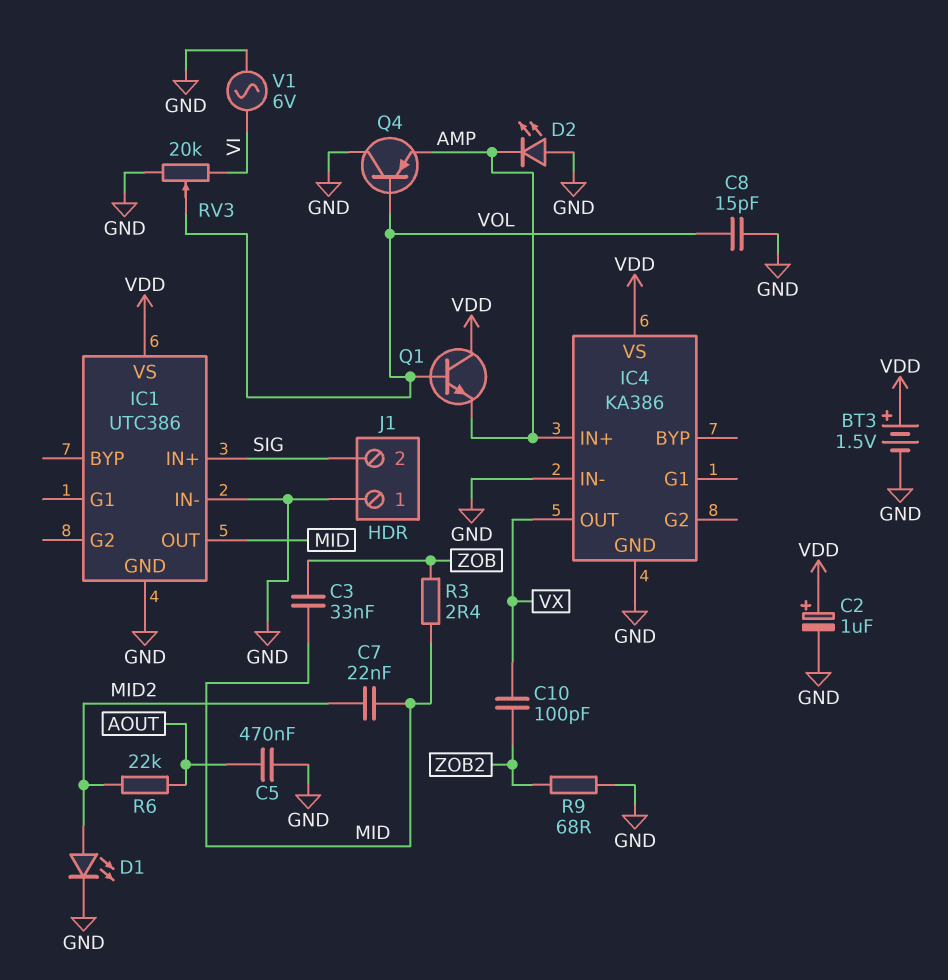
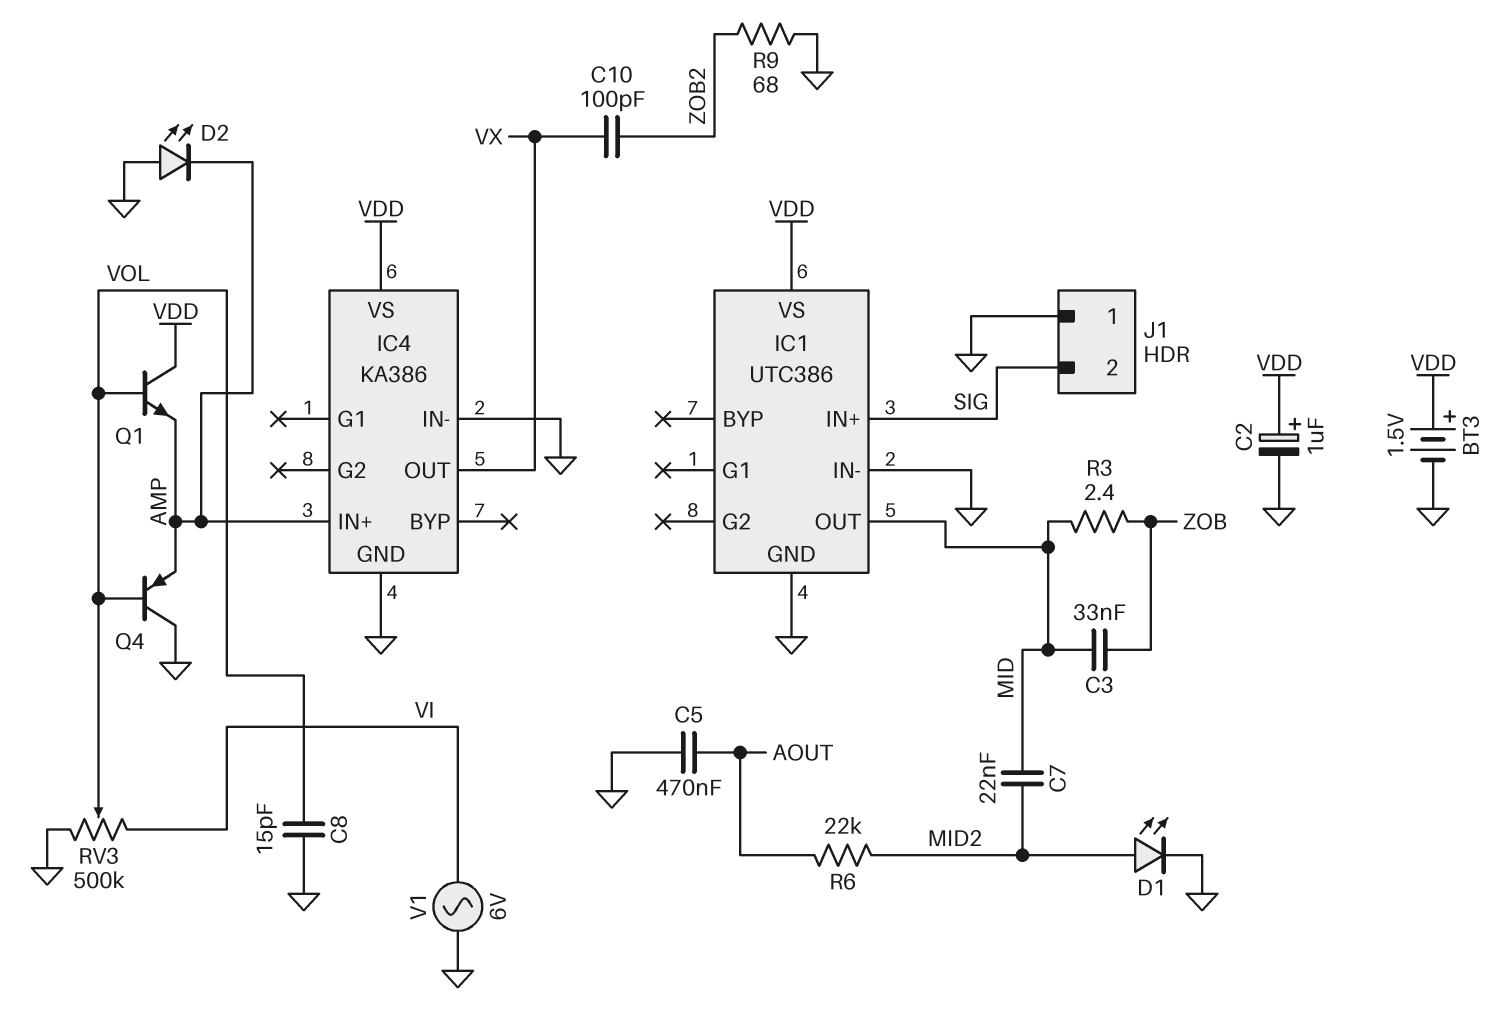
RV3: 20k (GND, VI, wiper VOL) -> 500k (GND, VI, wiper VOL)

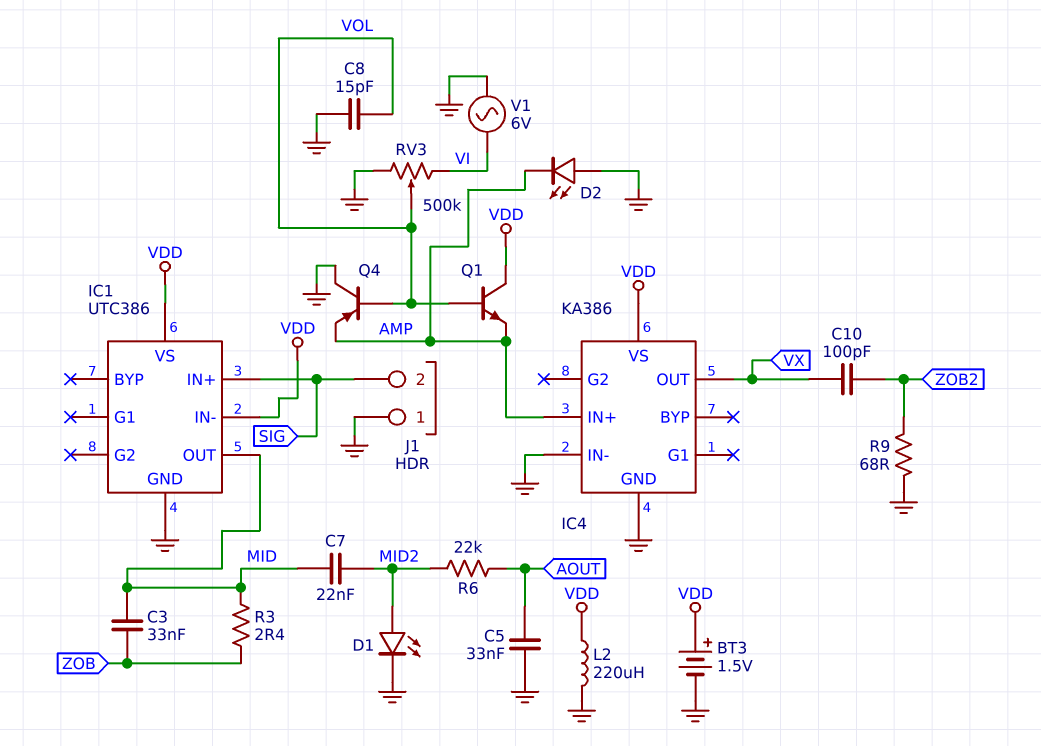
C2: 1uF (plus VDD, minus GND) -> none
C5: 470nF (AOUT, GND) -> 33nF (AOUT, GND)
IC1 pin IN-: GND -> VDD
L2: none -> 220uH (GND, VDD)

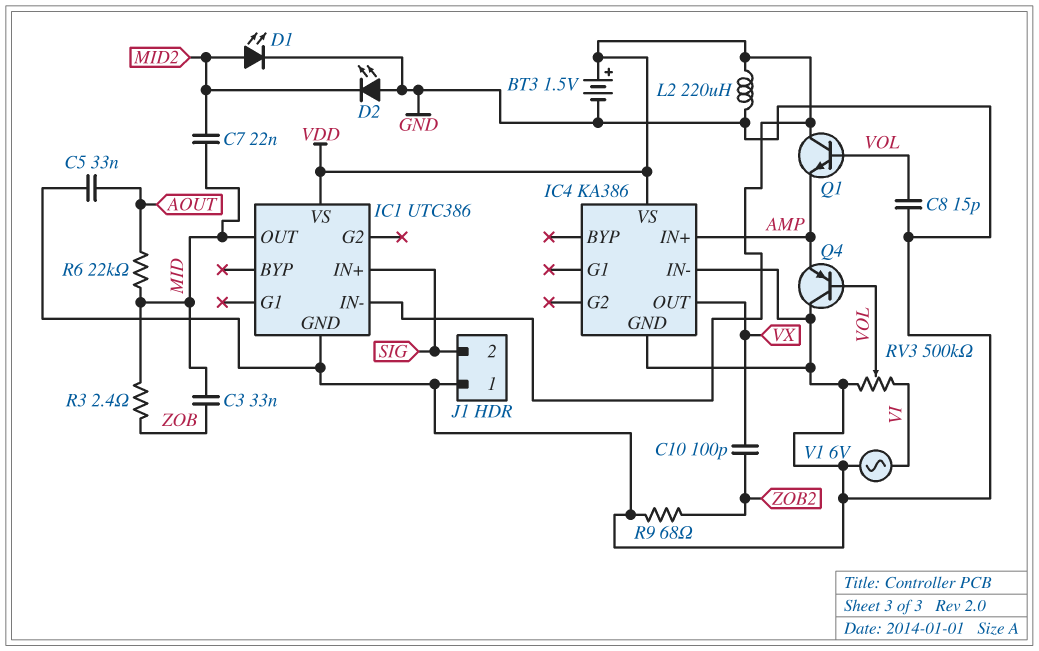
D2: LED (A GND, K AMP) -> LED (A GND, K MID2)
R6: 22k (AOUT, MID2) -> 22k (AOUT, MID)

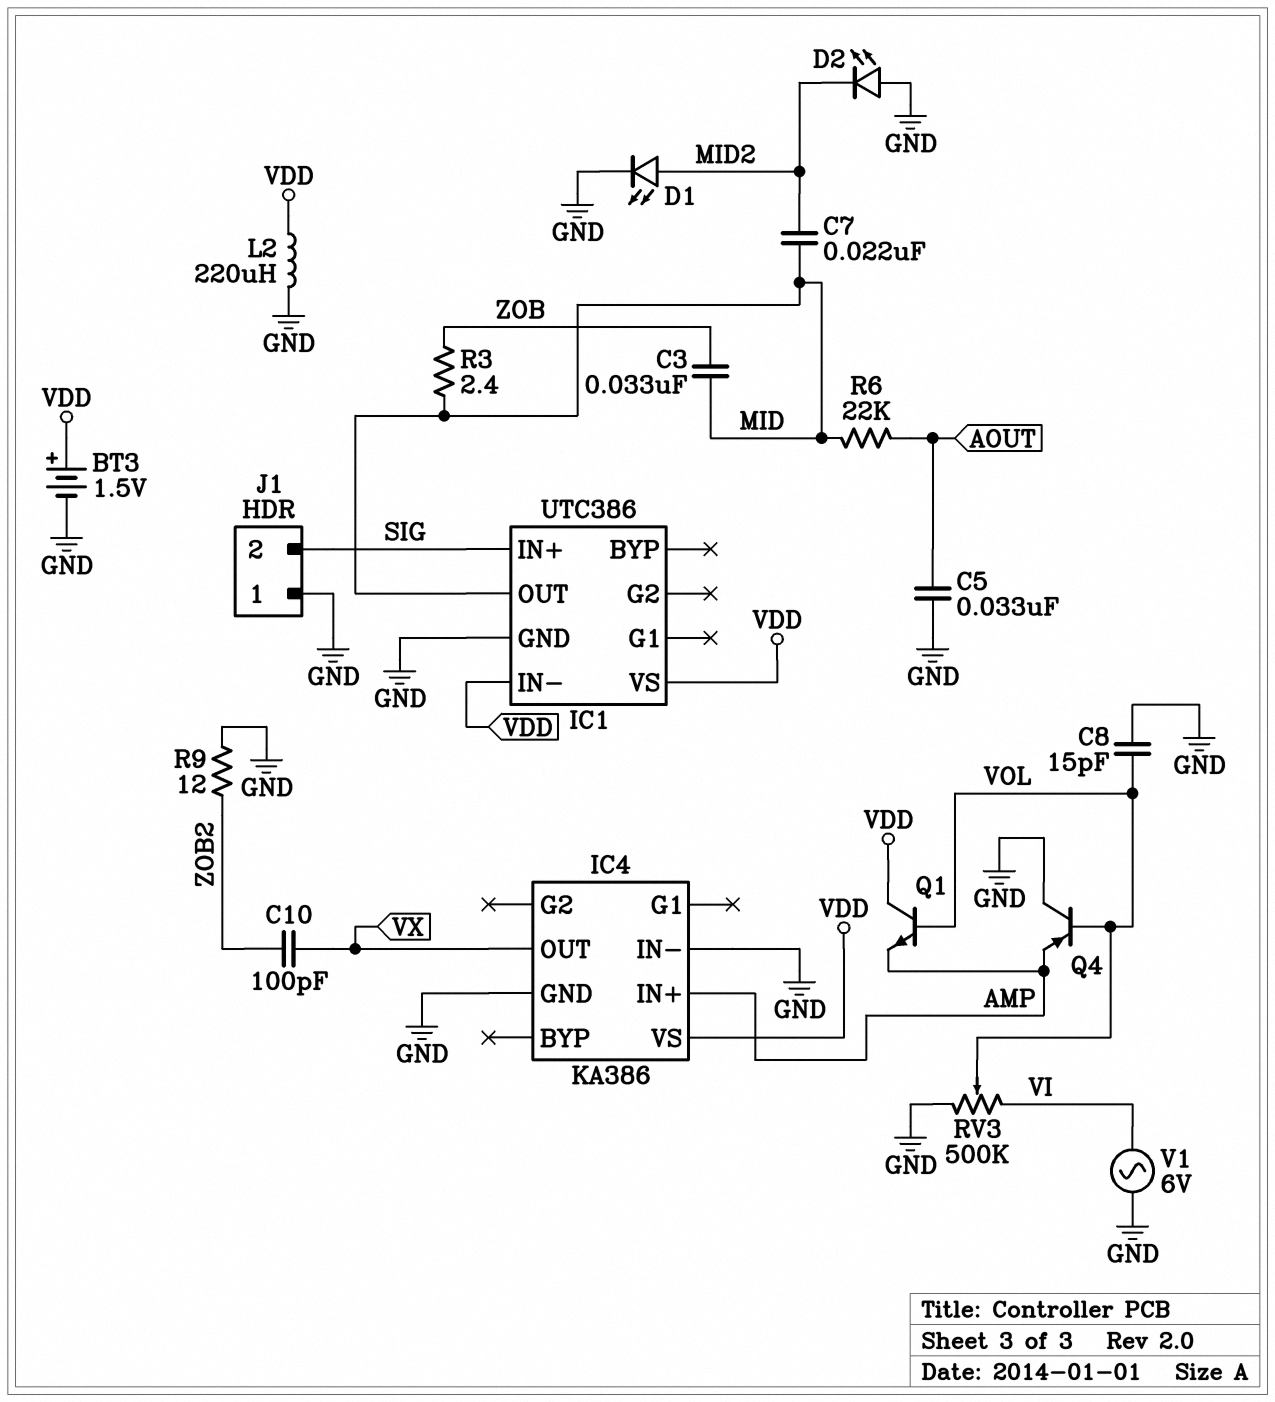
R9: 68 (GND, ZOB2) -> 12 (GND, ZOB2)

